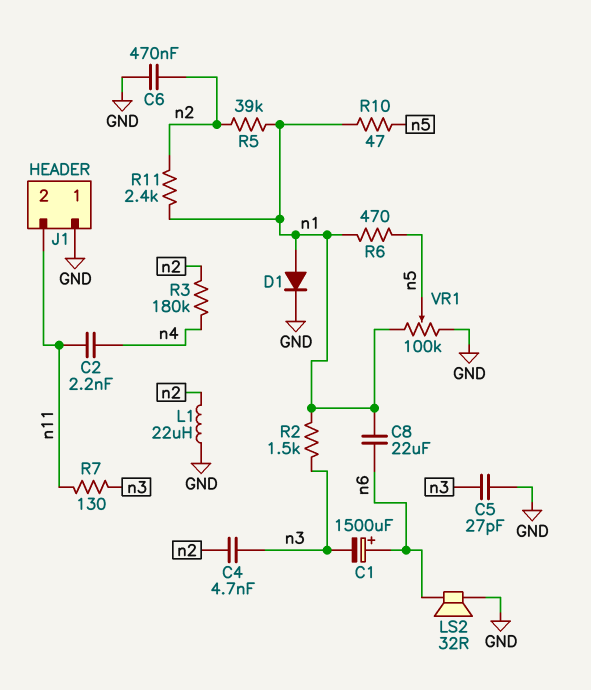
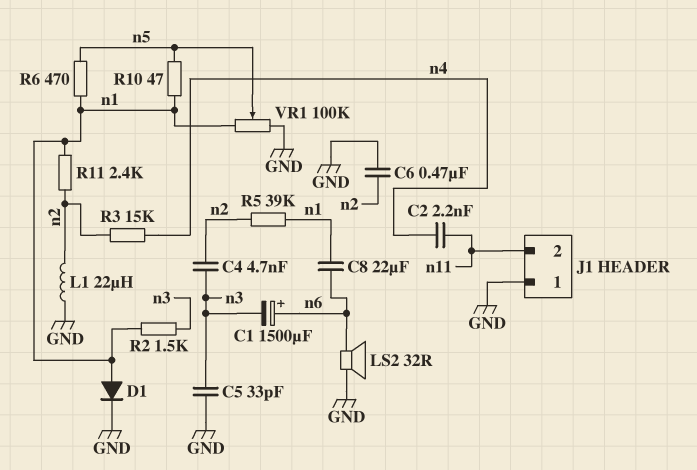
C5: 27pF (GND, n3) -> 33pF (GND, n3)
R3: 180k (n2, n4) -> 15k (n2, n4)
R7: 130 (n3, n11) -> none

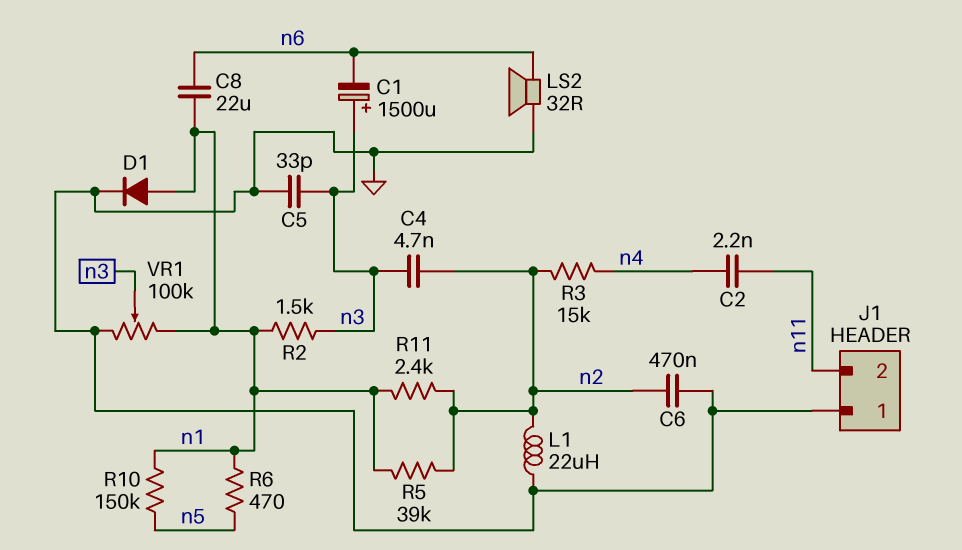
C1: 1500uF (plus n6, minus n3) -> 1500uF (plus n3, minus n6)
R10: 47 (n1, n5) -> 150k (n1, n5)
VR1: 100k (GND, n1, wiper n5) -> 100k (GND, n1, wiper n3)

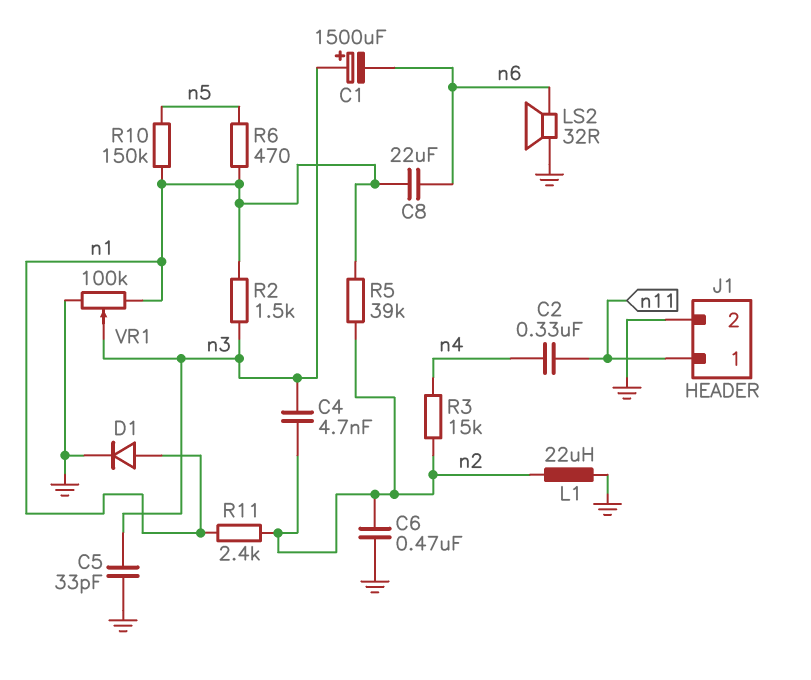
C2: 2.2nF (n4, n11) -> 330nF (n4, n11)
J1 pin 1: GND -> n11
J1 pin 2: n11 -> GND

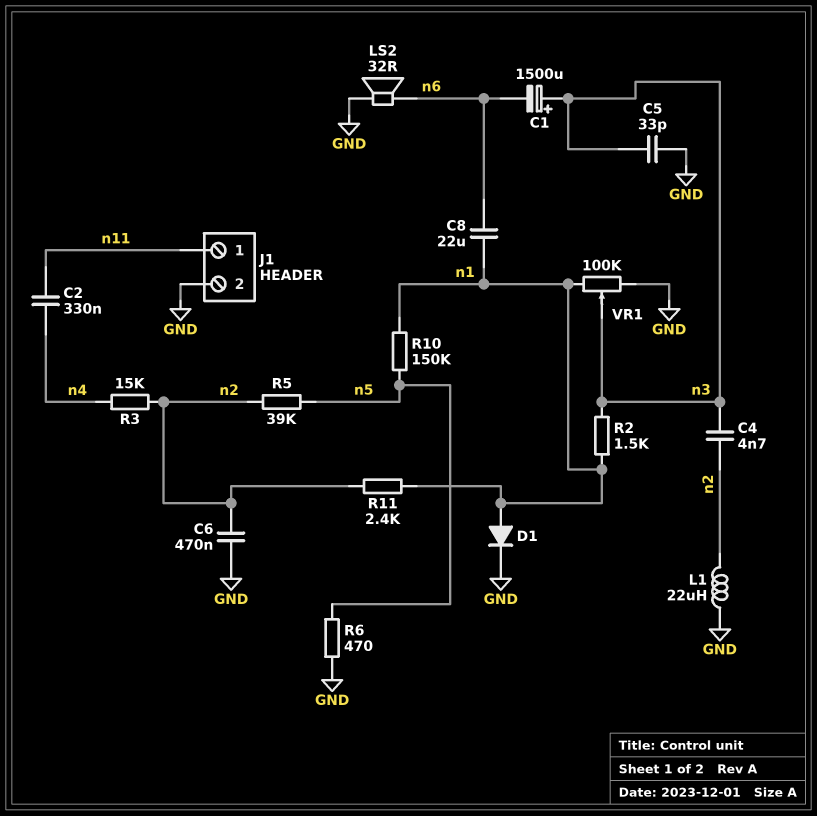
R5: 39k (n1, n2) -> 39k (n2, n5)
R6: 470 (n1, n5) -> 470 (GND, n5)

